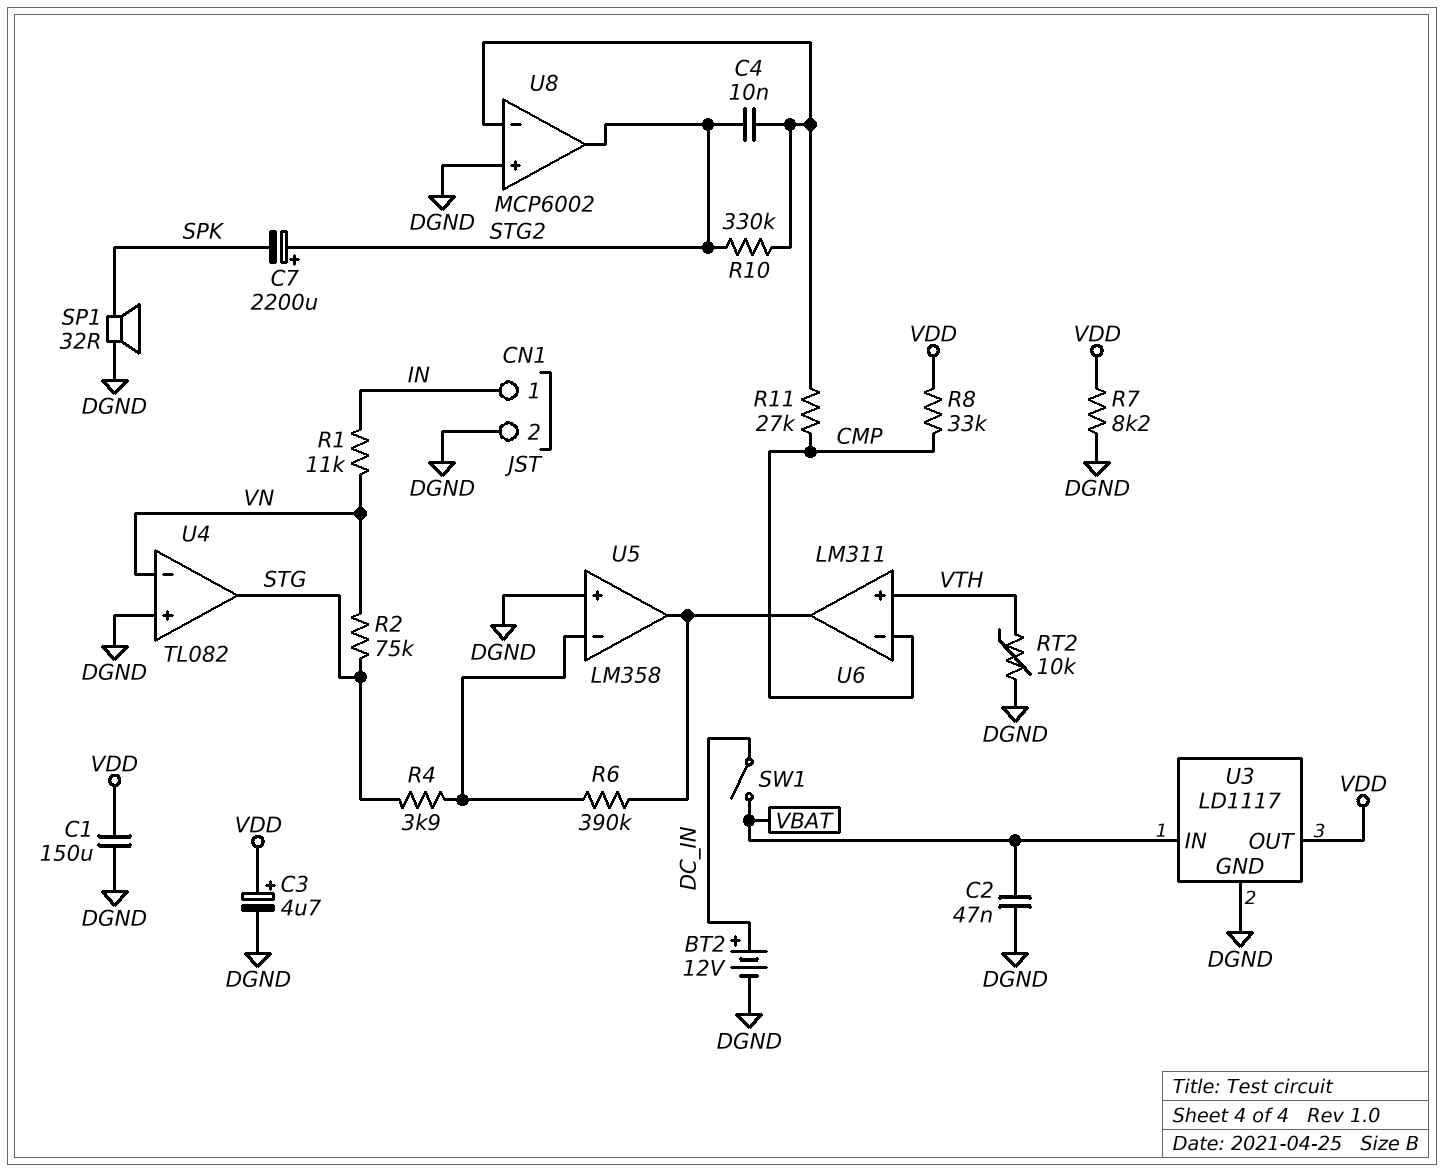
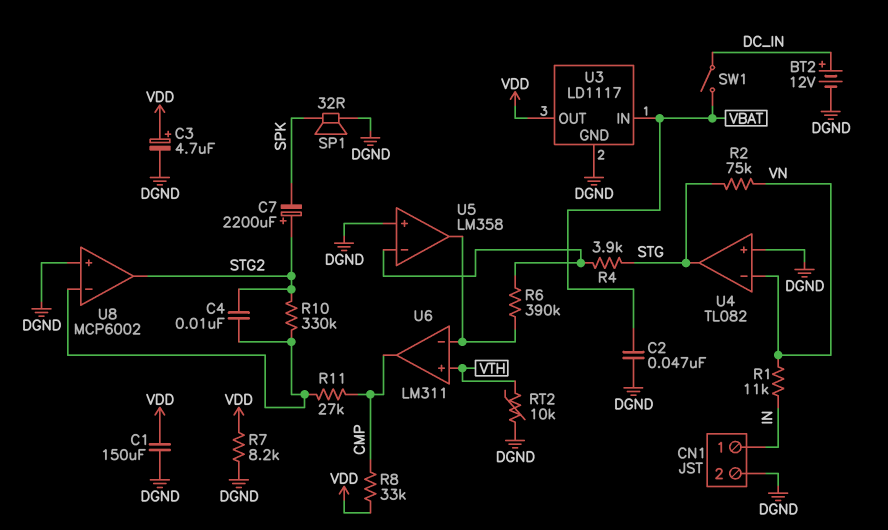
U6 pin in-: CMP -> U5/out
U6 pin out: U5/out -> CMP

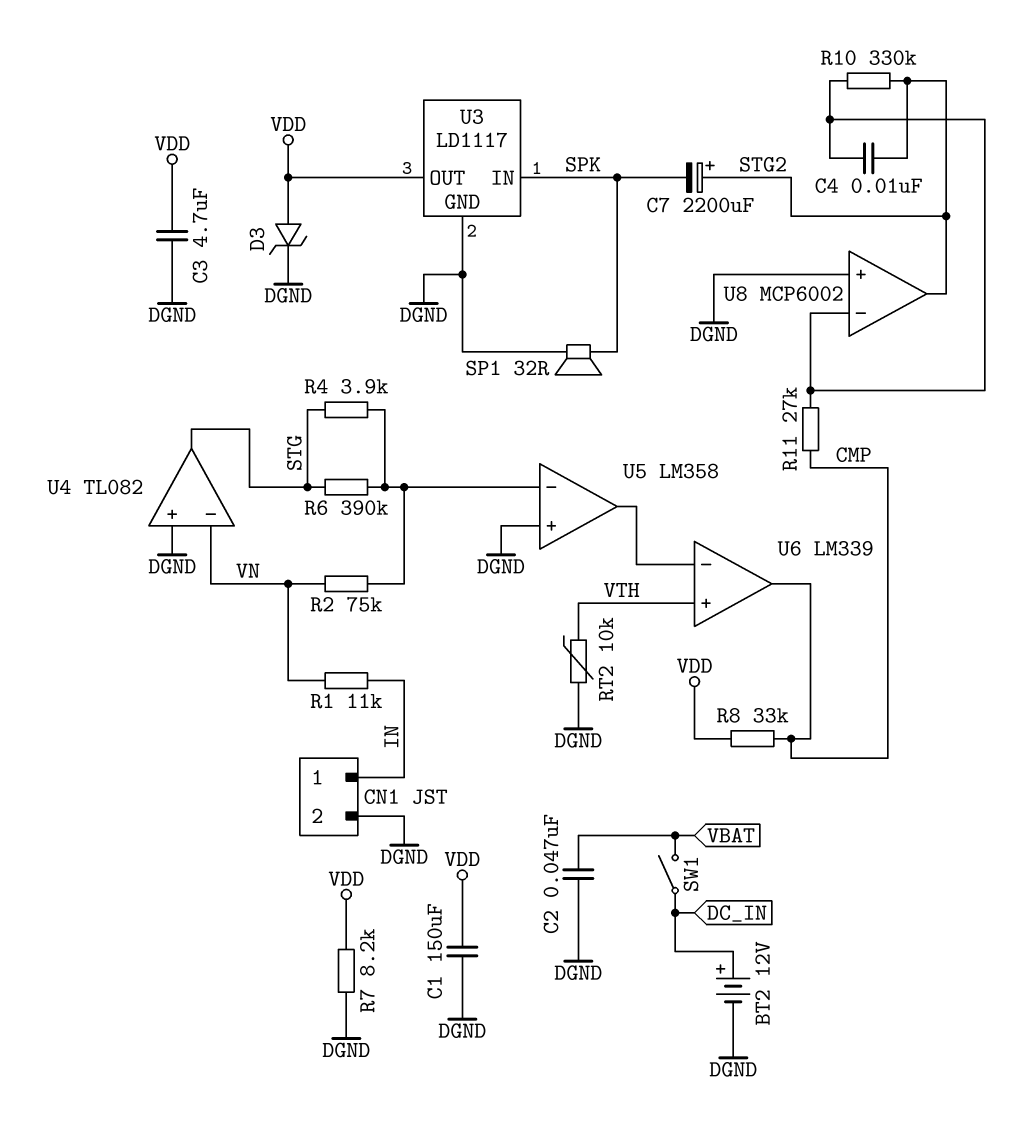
C3: 4.7uF (plus VDD, minus DGND) -> 4.7uF (DGND, VDD)
D3: none -> zener (A VDD, K DGND)
R2: 75k (STG, VN) -> 75k (U5/in-, VN)
R6: 390k (U5/in-, U5/out) -> 390k (STG, U5/in-)
U3 pin IN: VBAT -> SPK
U6: LM311 -> LM339

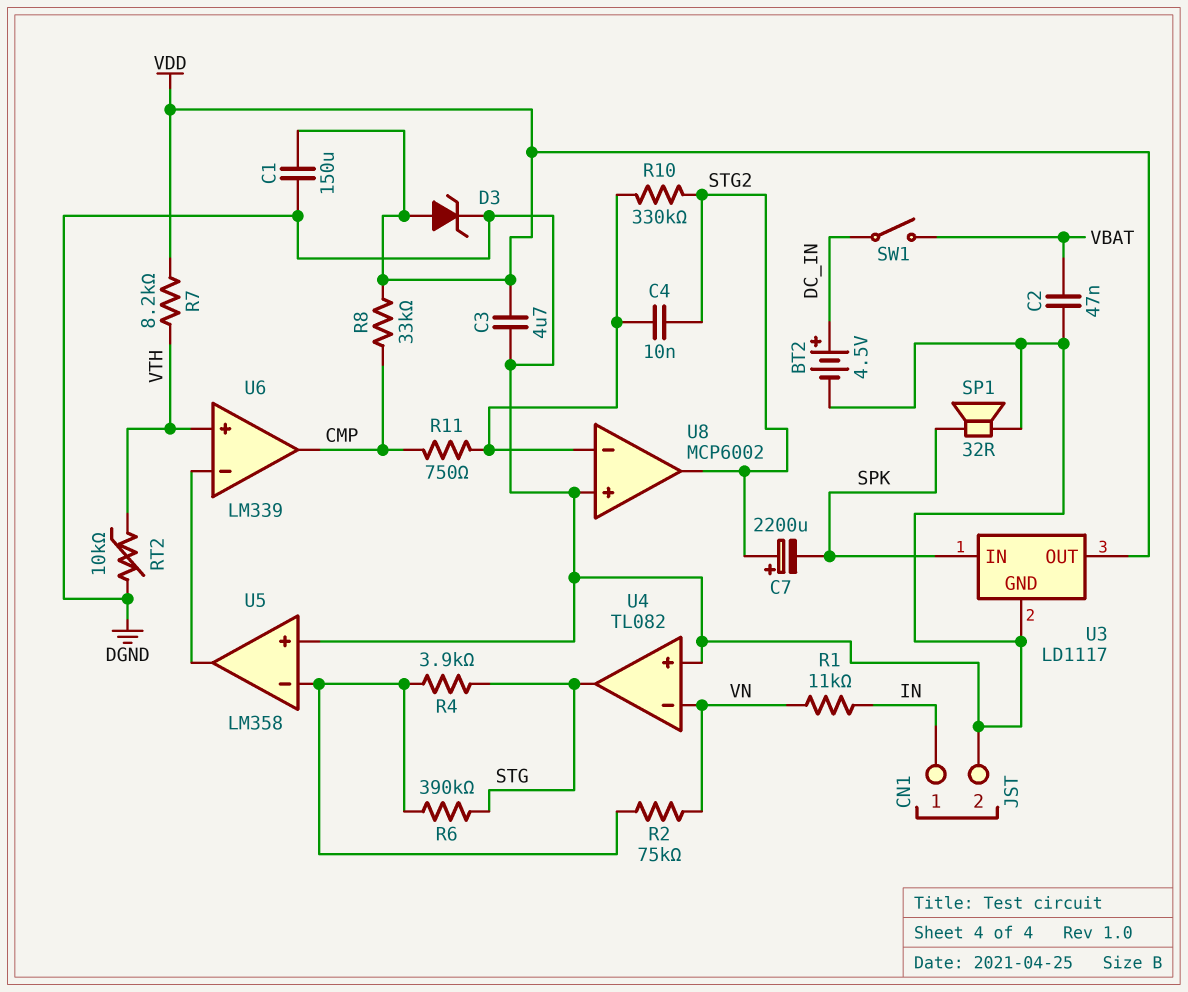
BT2: 12V (plus DC_IN, minus DGND) -> 4.5V (plus DC_IN, minus DGND)
R7: 8.2k (DGND, VDD) -> 8.2k (VDD, VTH)
R11: 27k (CMP, U8/in-) -> 750 (CMP, U8/in-)

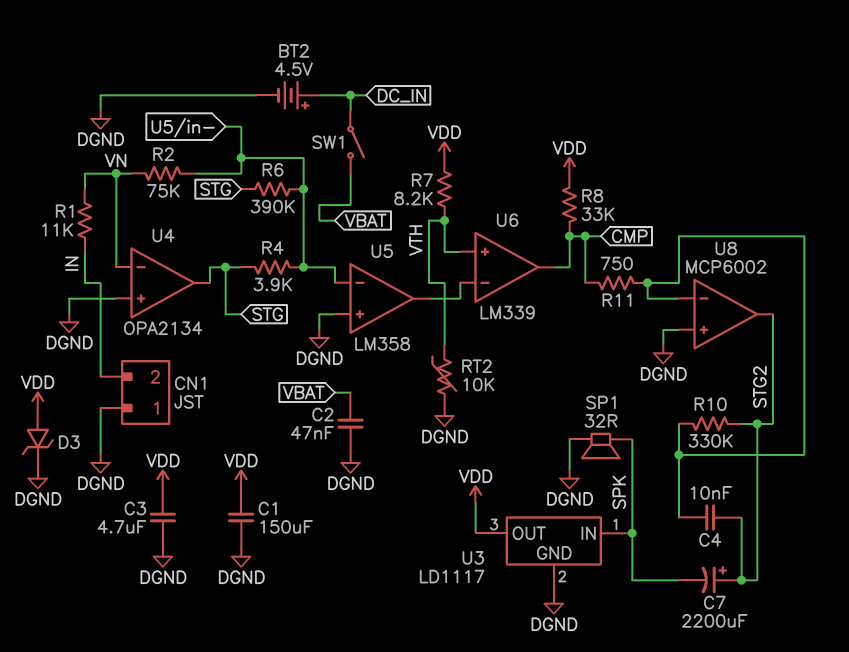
CN1 pin 1: IN -> DGND
CN1 pin 2: DGND -> IN
U4: TL082 -> OPA2134

